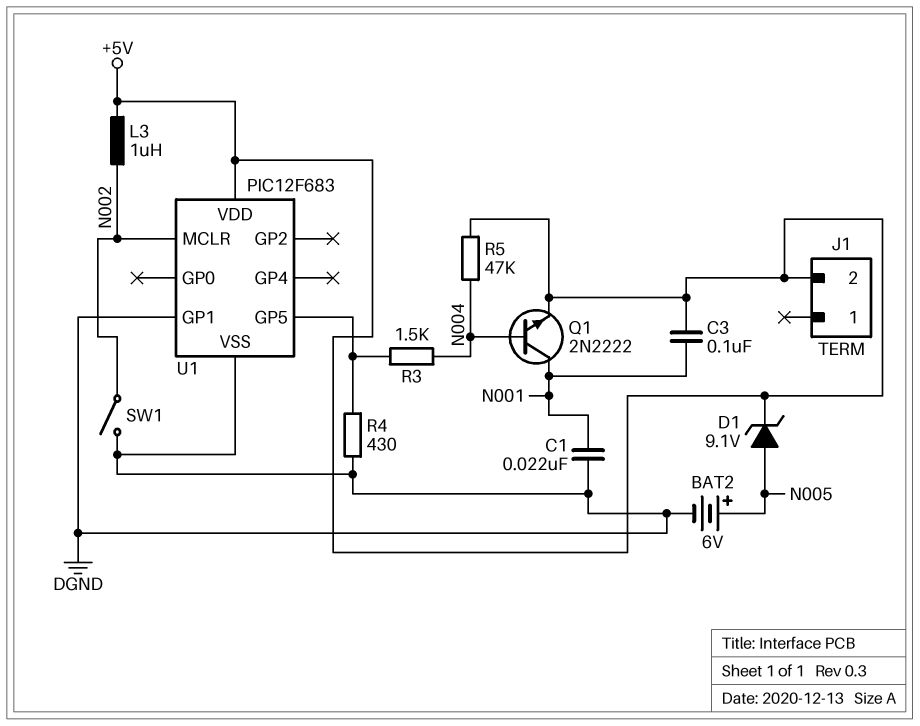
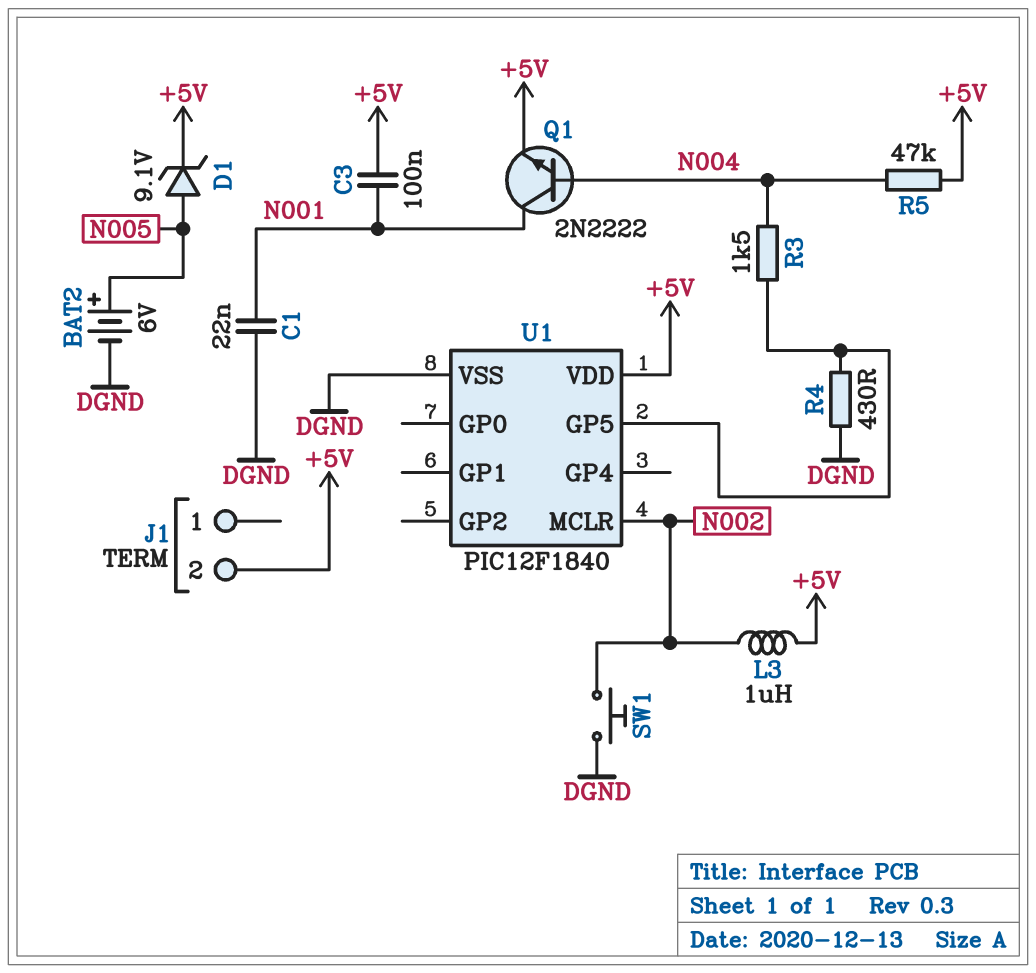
SW1: switch (DGND, N002) -> button (DGND, N002)
U1: PIC12F683 -> PIC12F1840
U1 pin GP1: DGND -> none

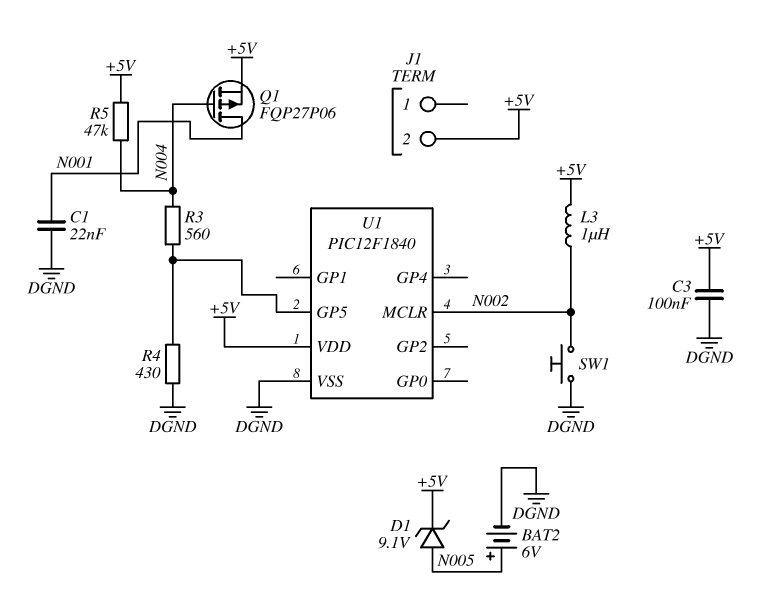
C3: 100nF (+5V, N001) -> 100nF (+5V, DGND)
Q1: NPN 2N2222 (B N004, C N001, E +5V) -> PMOS FQP27P06 (G N004, D N001, S +5V)
R3: 1.5k (N004, U1/GP5) -> 560 (N004, U1/GP5)

